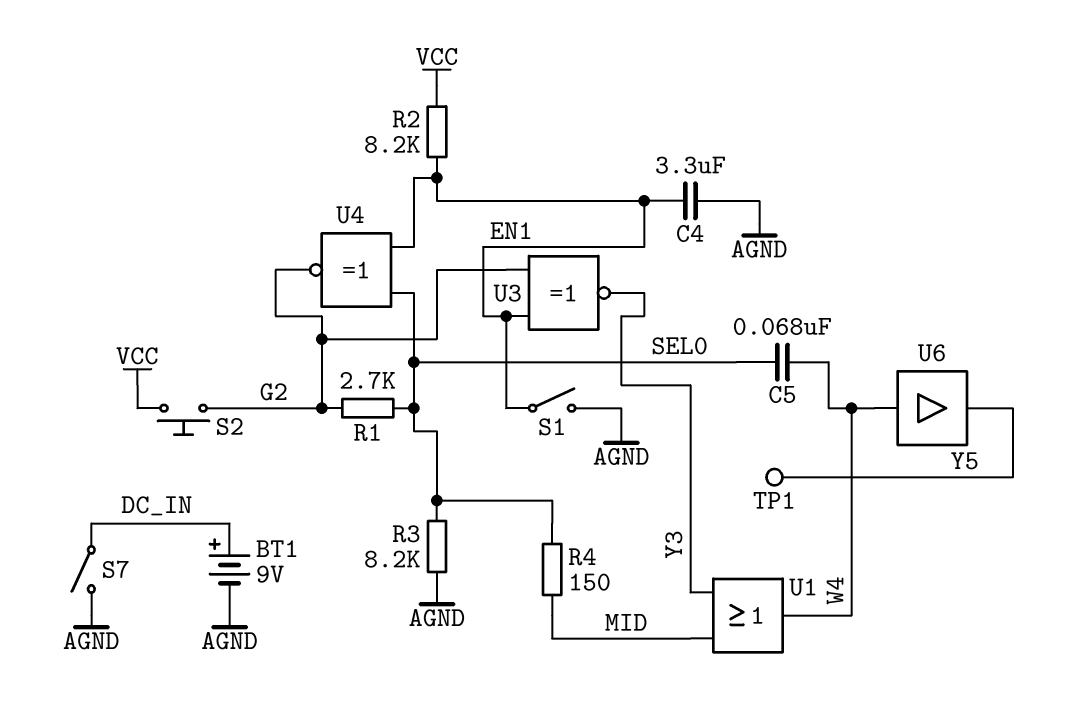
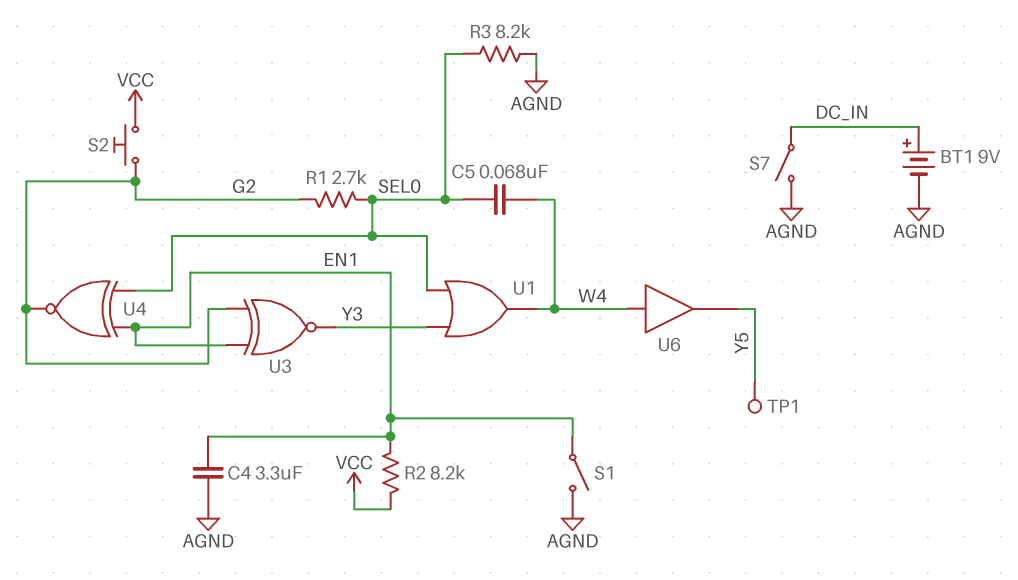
R4: 150 (MID, SEL0) -> none
U1: OR (in MID, in Y3, out W4) -> OR (in SEL0, in Y3, out W4)

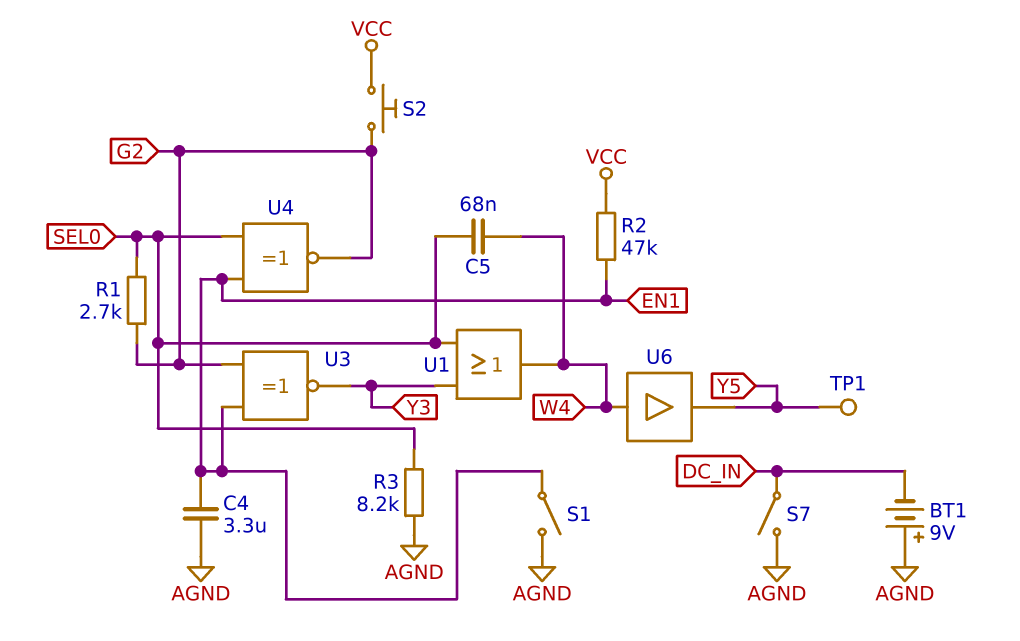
BT1: 9V (plus DC_IN, minus AGND) -> 9V (plus AGND, minus DC_IN)
R2: 8.2k (EN1, VCC) -> 47k (EN1, VCC)

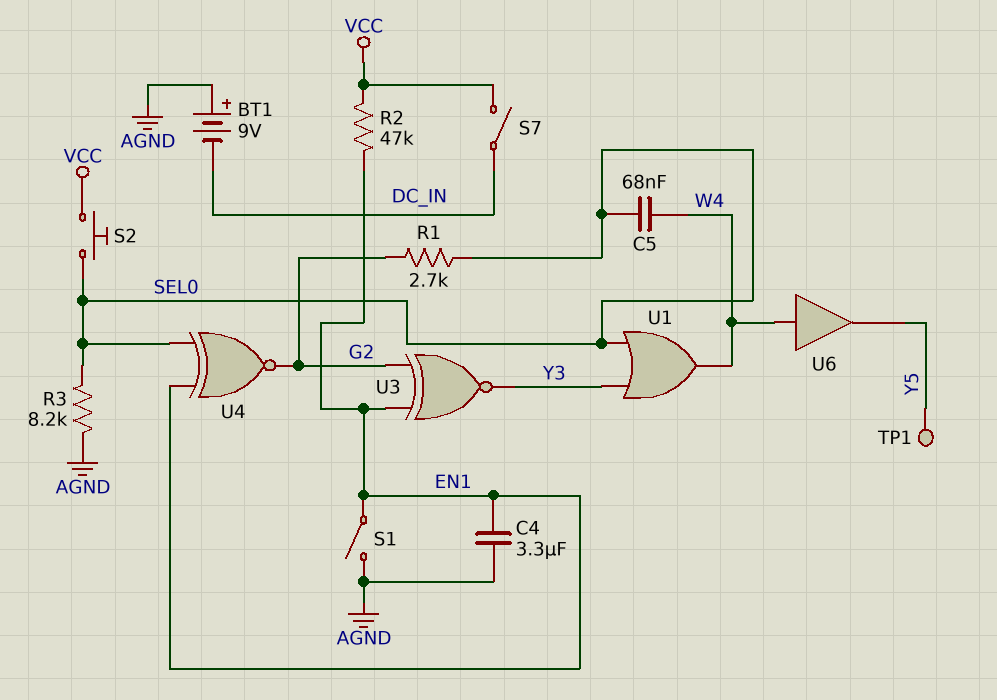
S2: button (G2, VCC) -> button (SEL0, VCC)
S7: switch (AGND, DC_IN) -> switch (DC_IN, VCC)

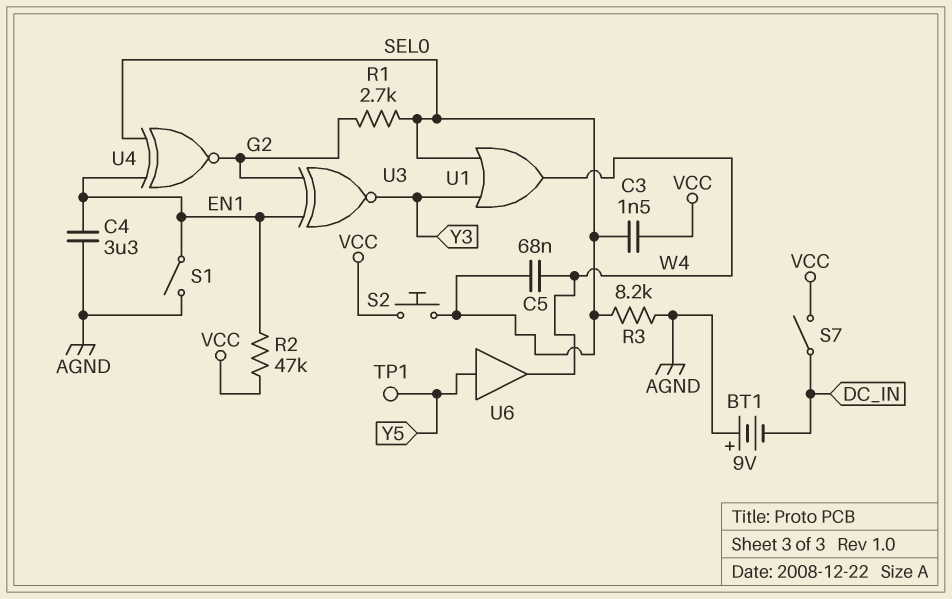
C3: none -> 1.5nF (SEL0, VCC)
U6: buffer (in W4, out Y5) -> buffer (in Y5, out W4)

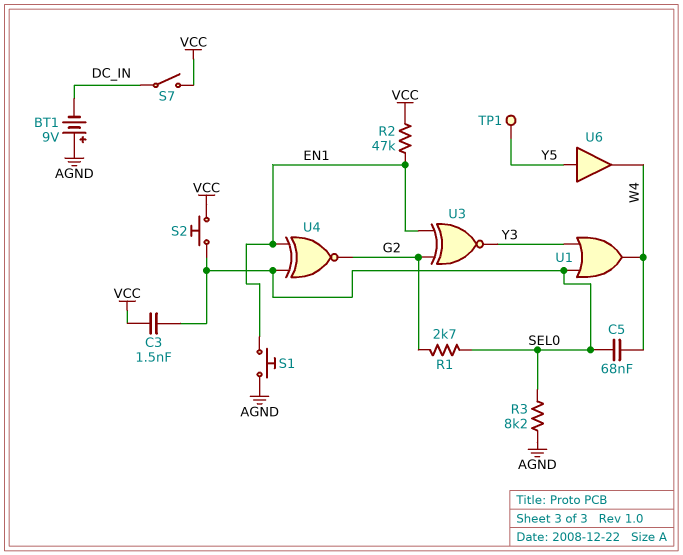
C4: 3.3uF (AGND, EN1) -> none
S1: switch (AGND, EN1) -> button (AGND, EN1)

